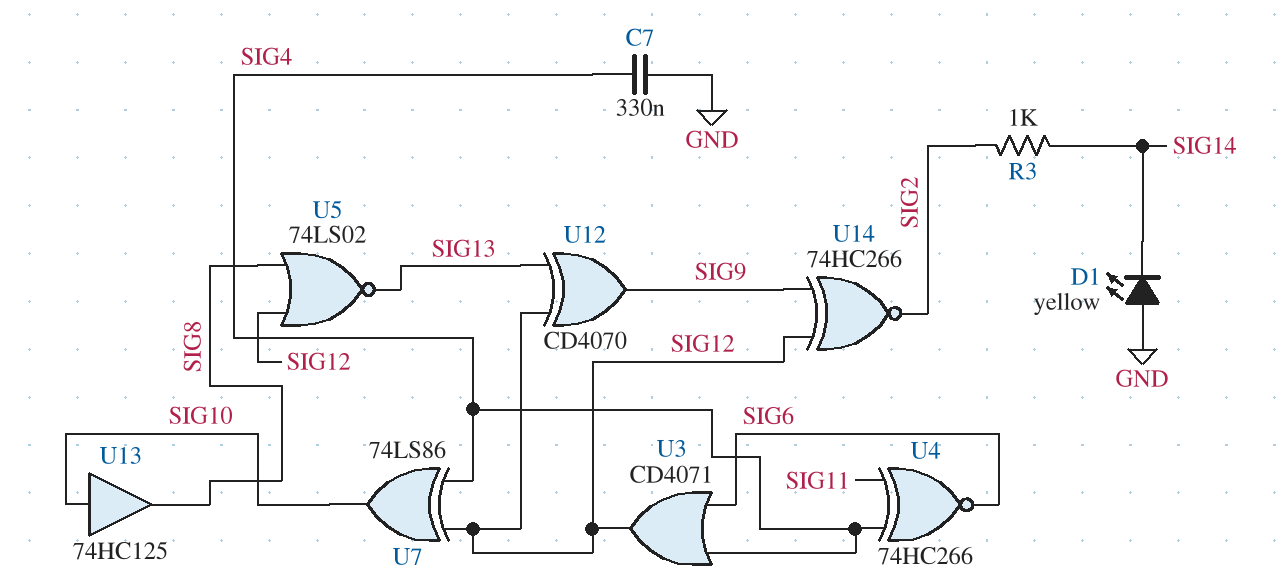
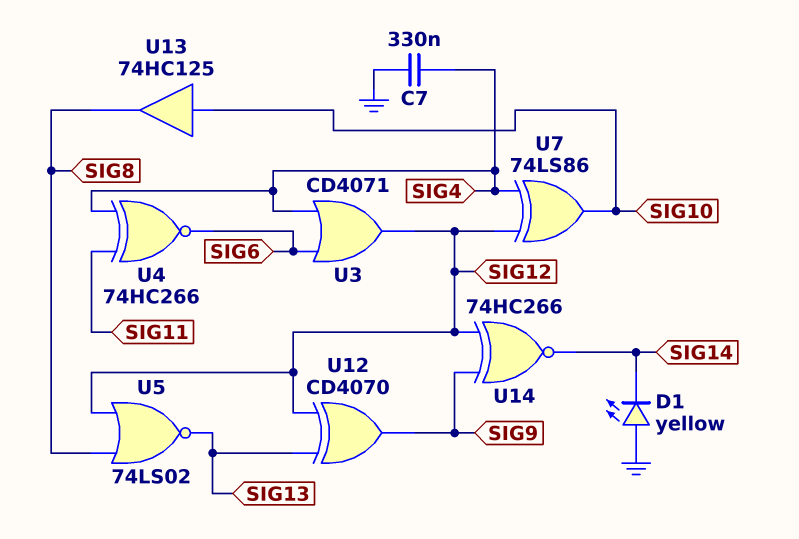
R3: 1k (SIG2, SIG14) -> none
U14: XNOR 74HC266 (in SIG9, in SIG12, out SIG2) -> XNOR 74HC266 (in SIG9, in SIG12, out SIG14)

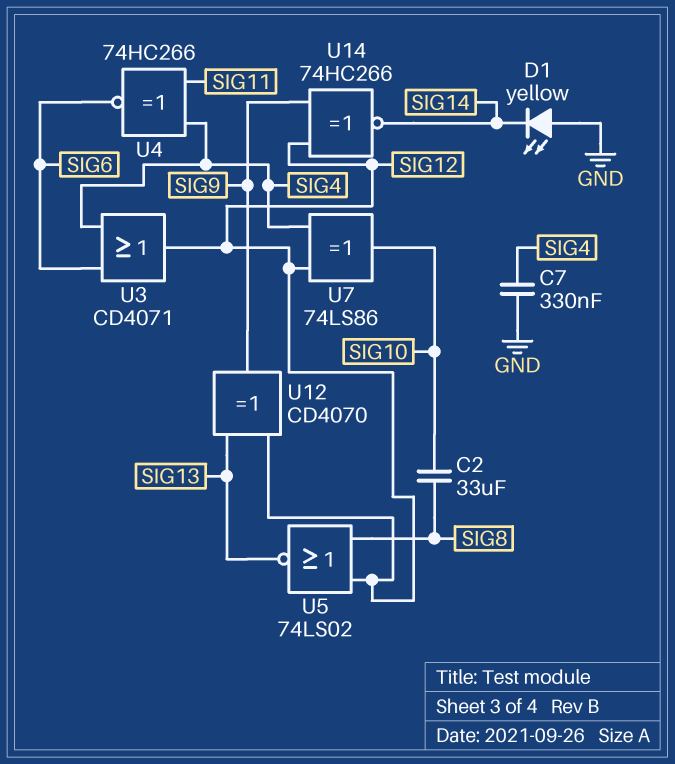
C2: none -> 33uF (SIG8, SIG10)
U13: buffer 74HC125 (in SIG10, out SIG8) -> none

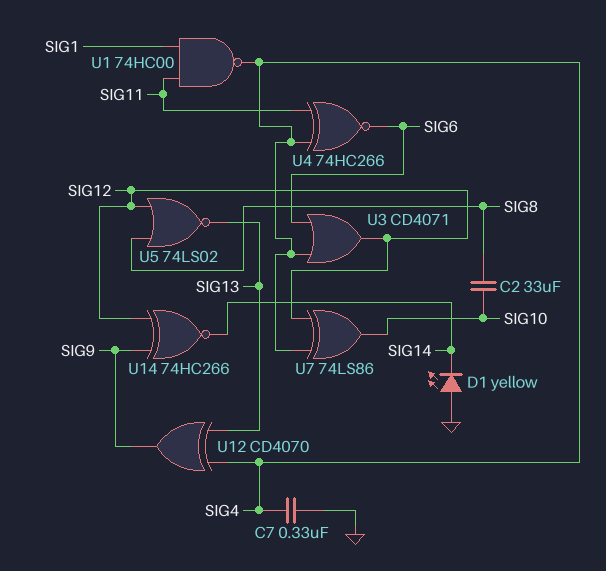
U1: none -> NAND 74HC00 (in SIG1, in SIG11, out SIG4)
U12: XOR CD4070 (in SIG12, in SIG13, out SIG9) -> XOR CD4070 (in SIG4, in SIG13, out SIG9)

